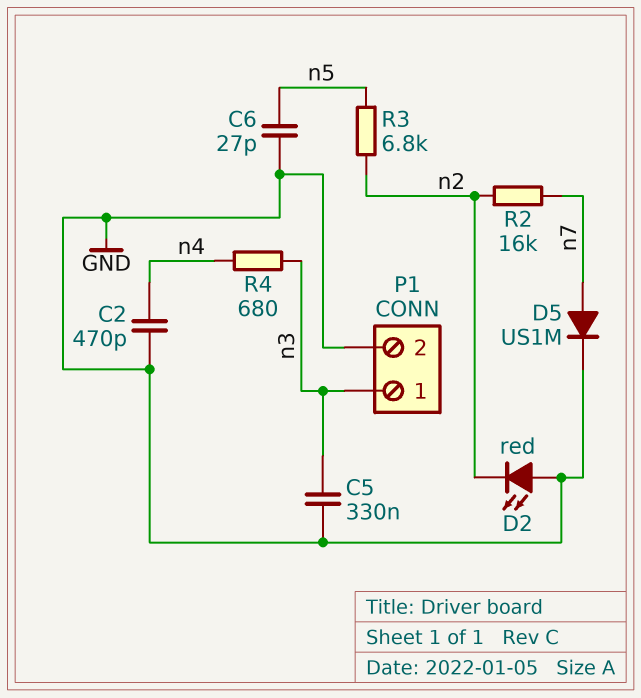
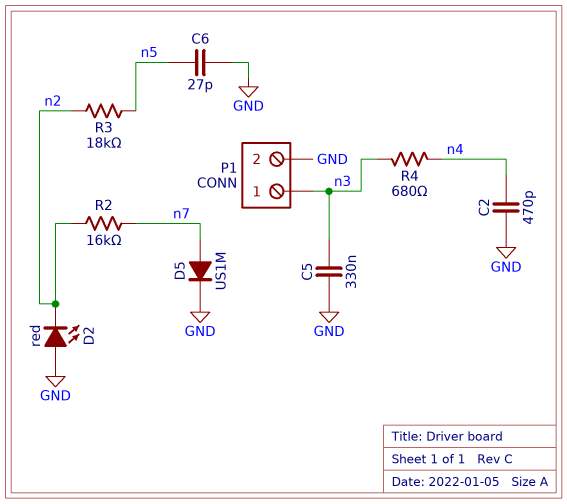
R3: 6.8k (n2, n5) -> 18k (n2, n5)

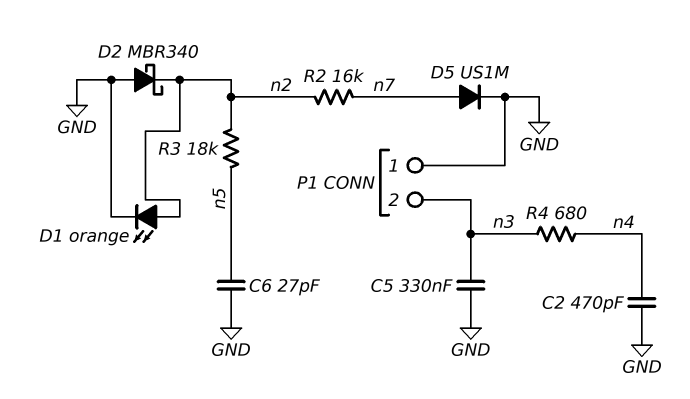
D1: none -> LED orange (A n2, K GND)
D2: LED red (A GND, K n2) -> schottky MBR340 (A GND, K n2)
P1 pin 1: n3 -> GND
P1 pin 2: GND -> n3

